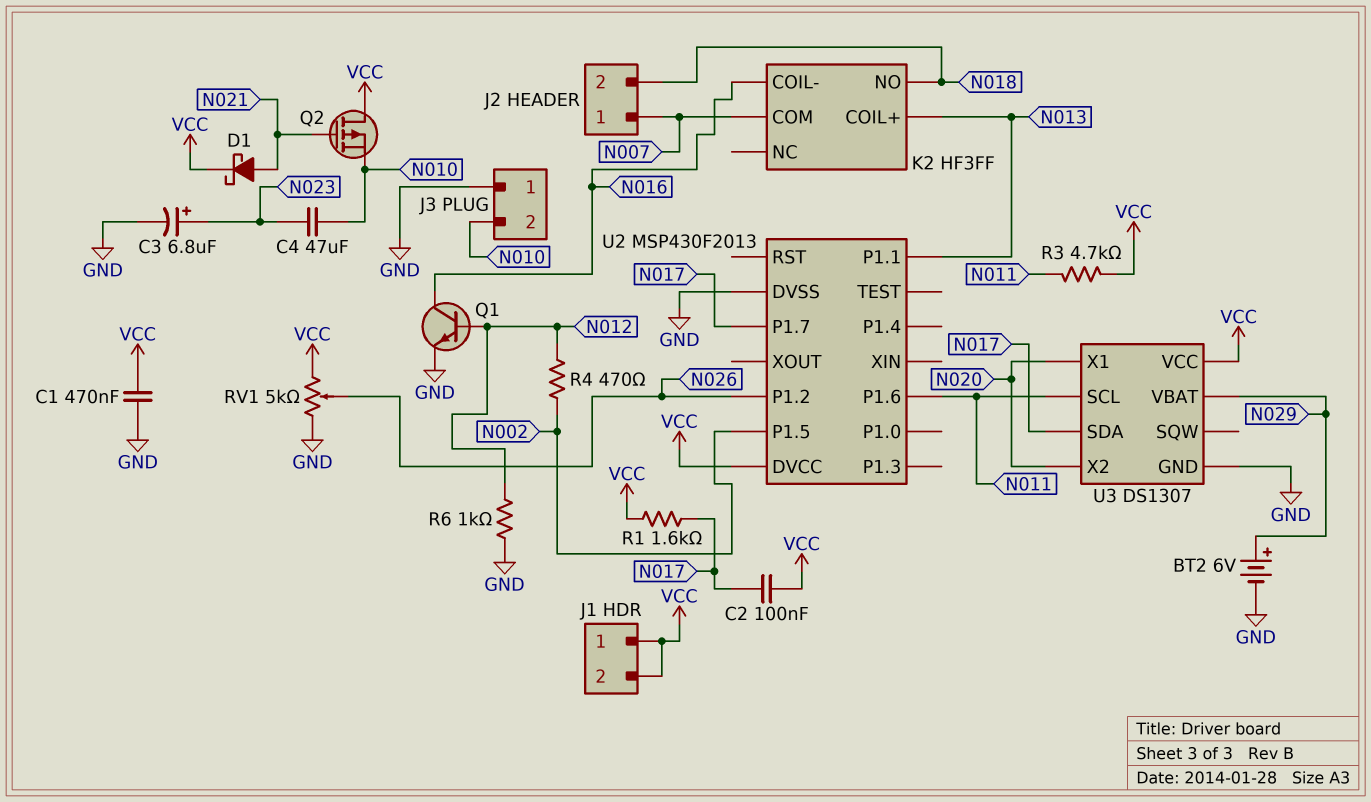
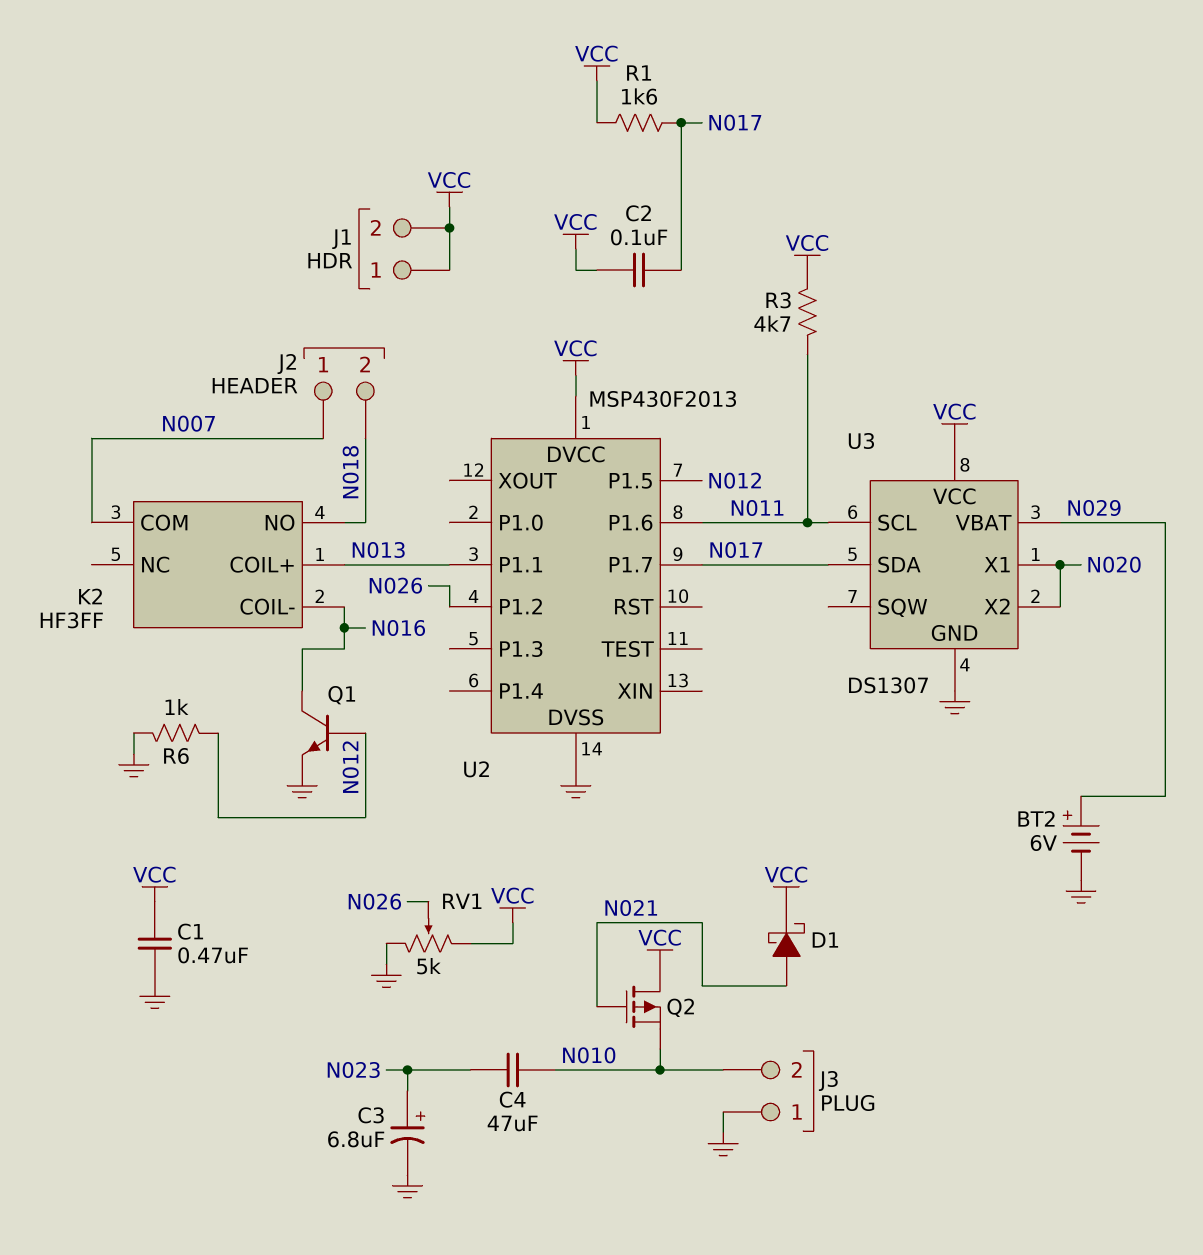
R4: 470 (N002, N012) -> none
U2 pin P1.5: N002 -> N012

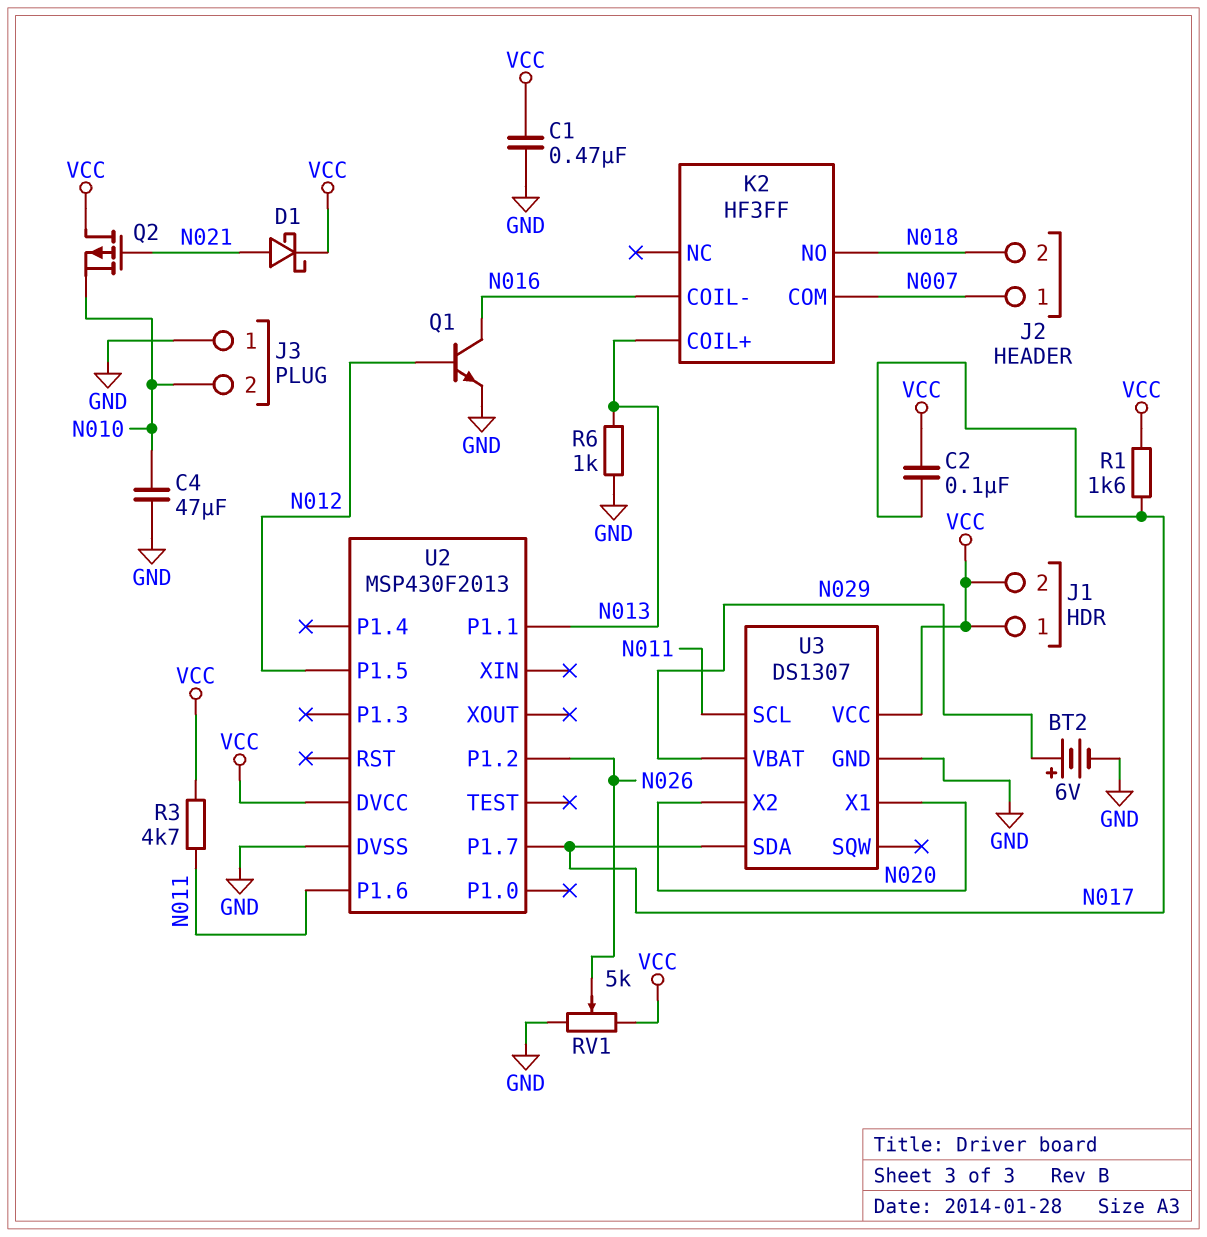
C3: 6.8uF (plus N023, minus GND) -> none
C4: 47uF (N010, N023) -> 47uF (GND, N010)
R6: 1k (GND, N012) -> 1k (GND, N013)

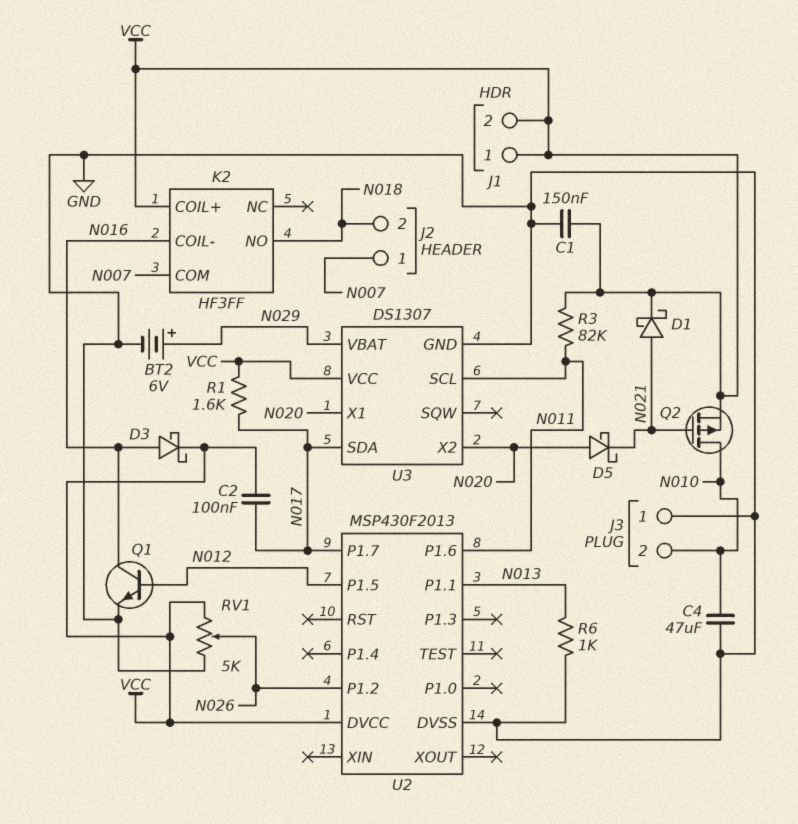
C1: 470nF (GND, VCC) -> 150nF (GND, VCC)
D3: none -> schottky (A N016, K VCC)
D5: none -> schottky (A N020, K N021)
K2 pin COIL+: N013 -> VCC
Q2: PMOS (G N021, D VCC, S N010) -> PMOS (G N021, D N010, S VCC)
R3: 4.7k (N011, VCC) -> 82k (N011, VCC)

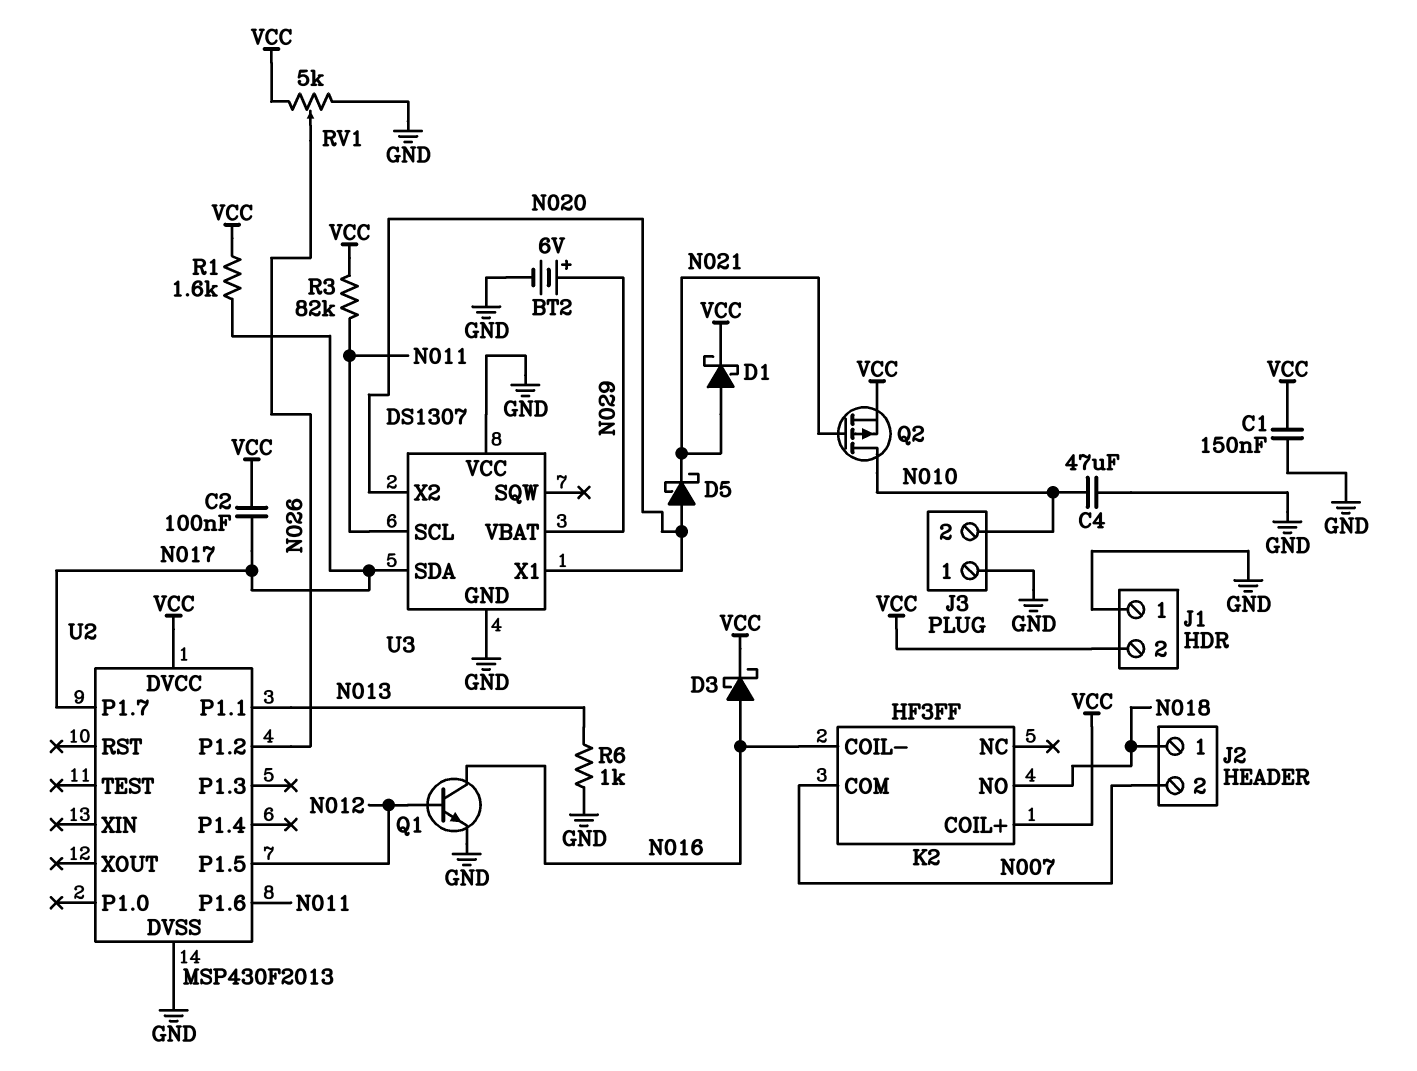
J1 pin 1: VCC -> GND
J2 pin 1: N007 -> N018
J2 pin 2: N018 -> N007
U3 pin VCC: VCC -> GND

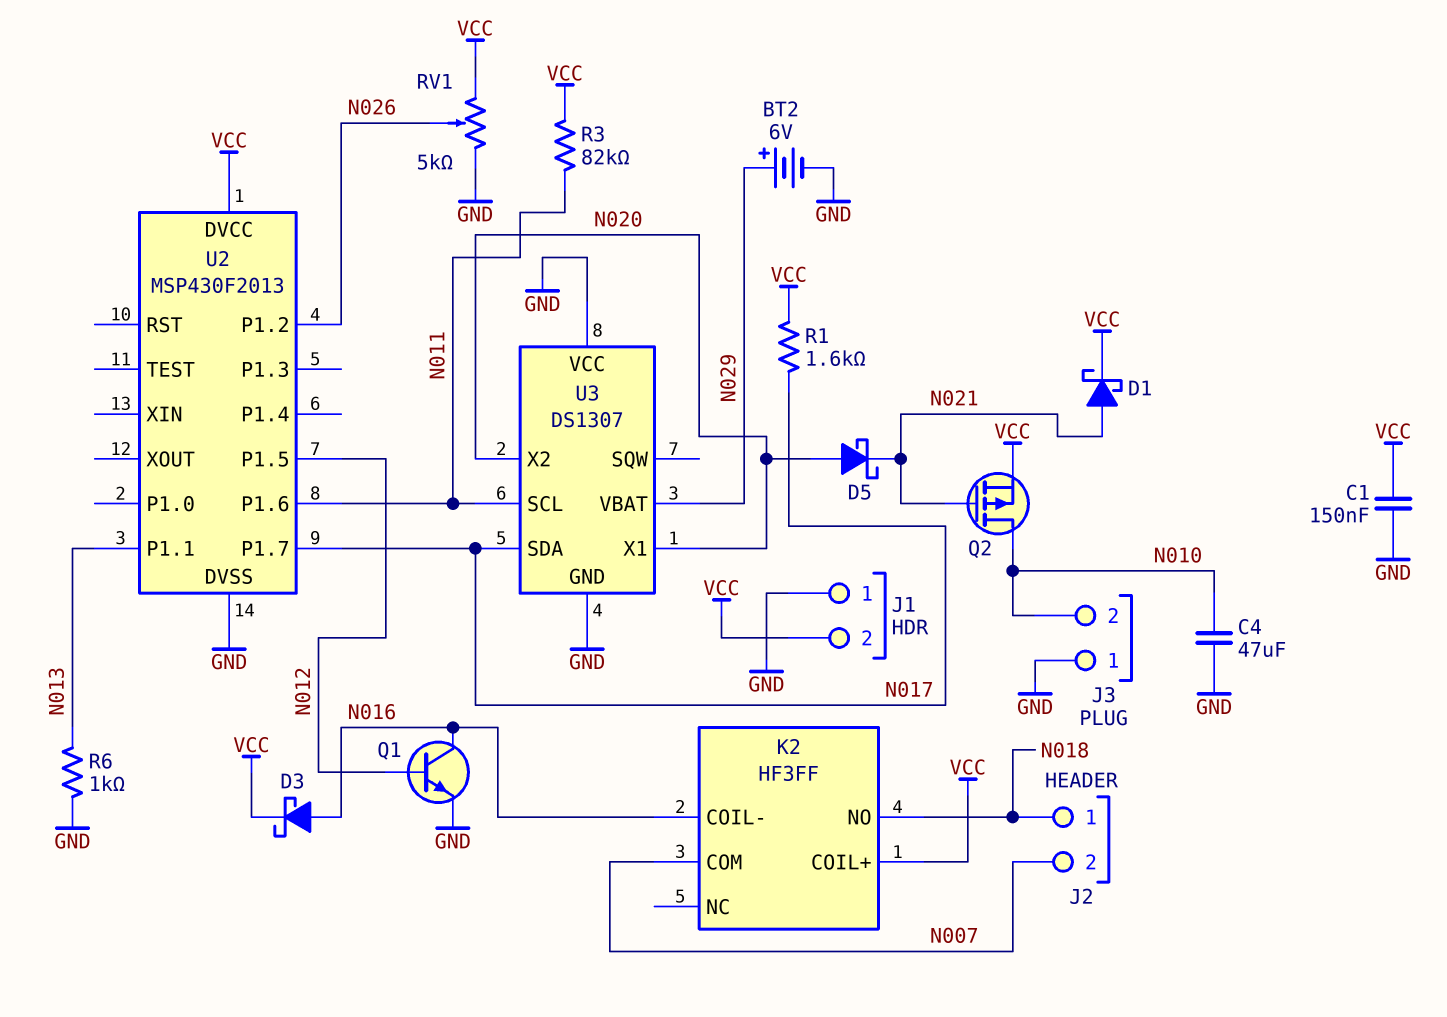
C2: 100nF (N017, VCC) -> none

